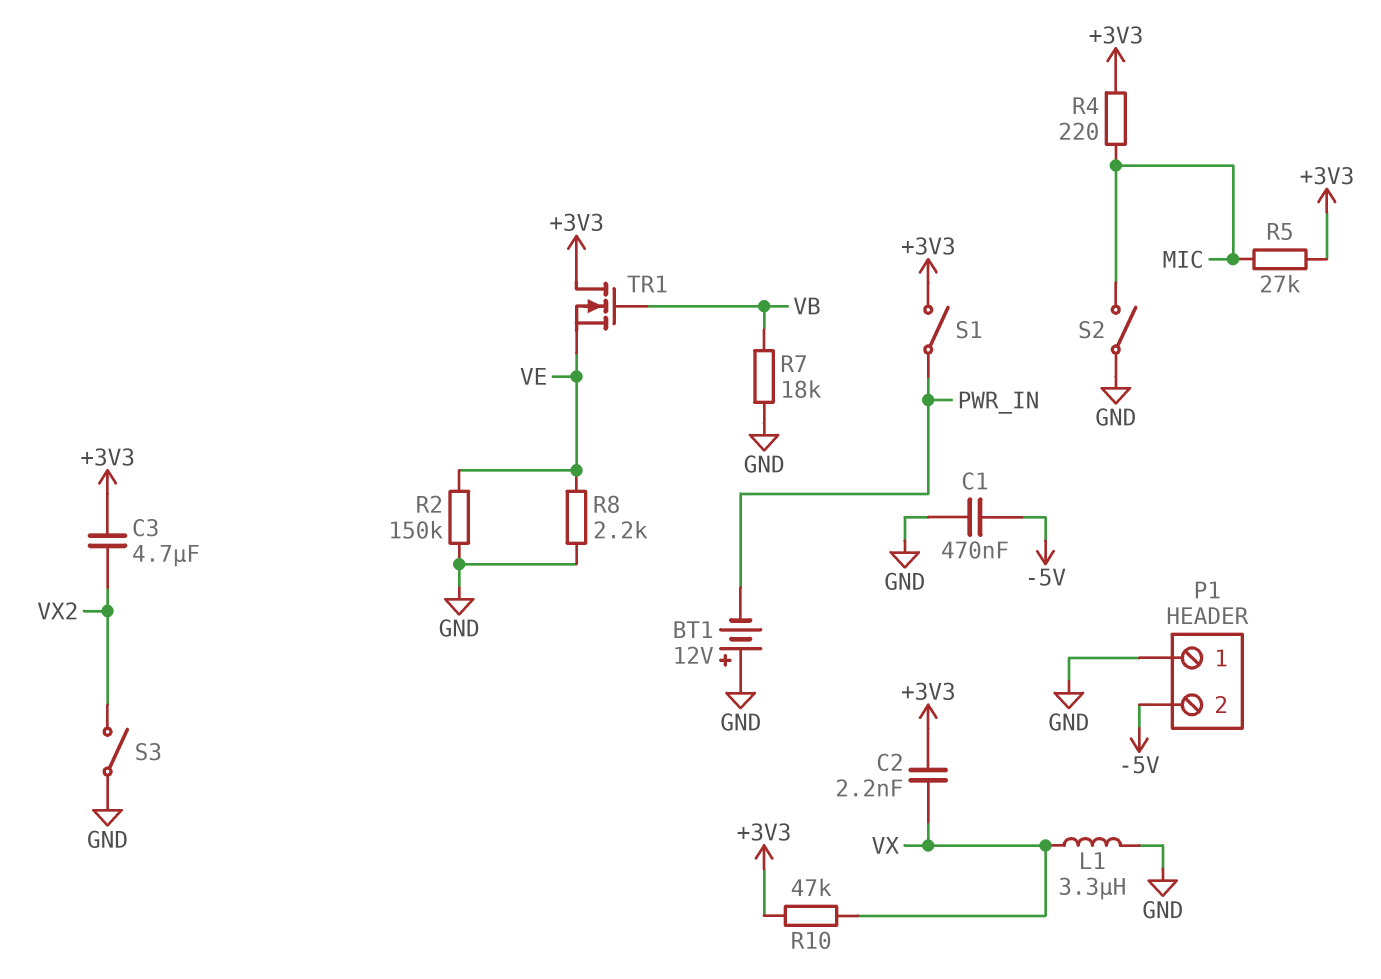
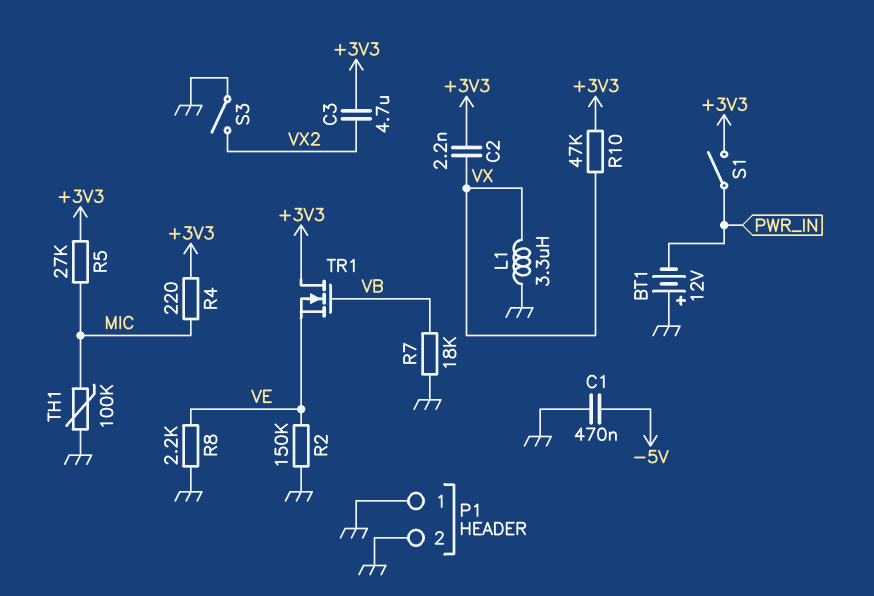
P1 pin 2: -5V -> GND
S2: switch (GND, MIC) -> none
TH1: none -> 100k (GND, MIC)

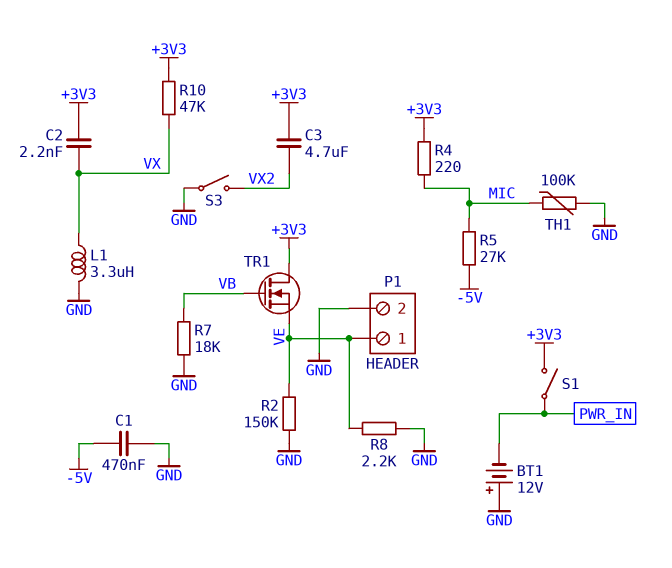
P1 pin 1: GND -> VE
R5: 27k (+3V3, MIC) -> 27k (-5V, MIC)

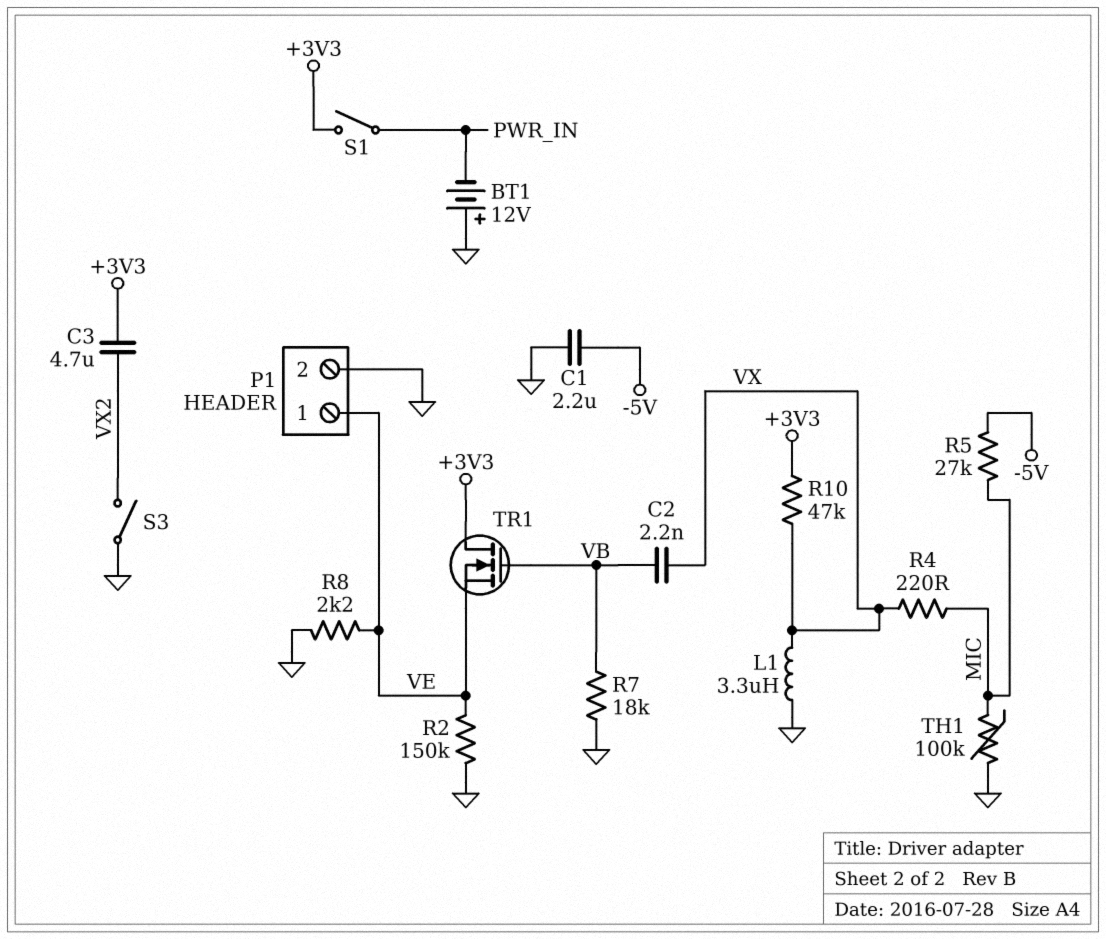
C1: 470nF (-5V, GND) -> 2.2uF (-5V, GND)
C2: 2.2nF (+3V3, VX) -> 2.2nF (VB, VX)
R4: 220 (+3V3, MIC) -> 220 (MIC, VX)

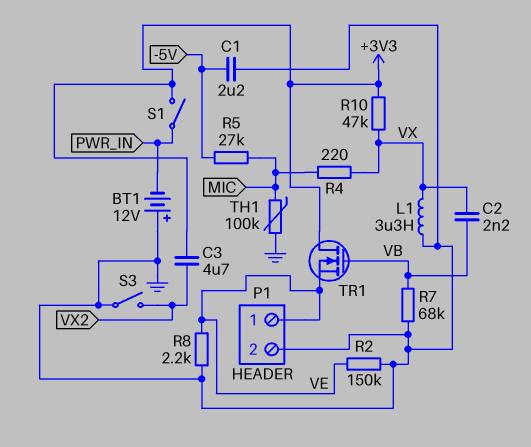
R7: 18k (GND, VB) -> 68k (GND, VB)

